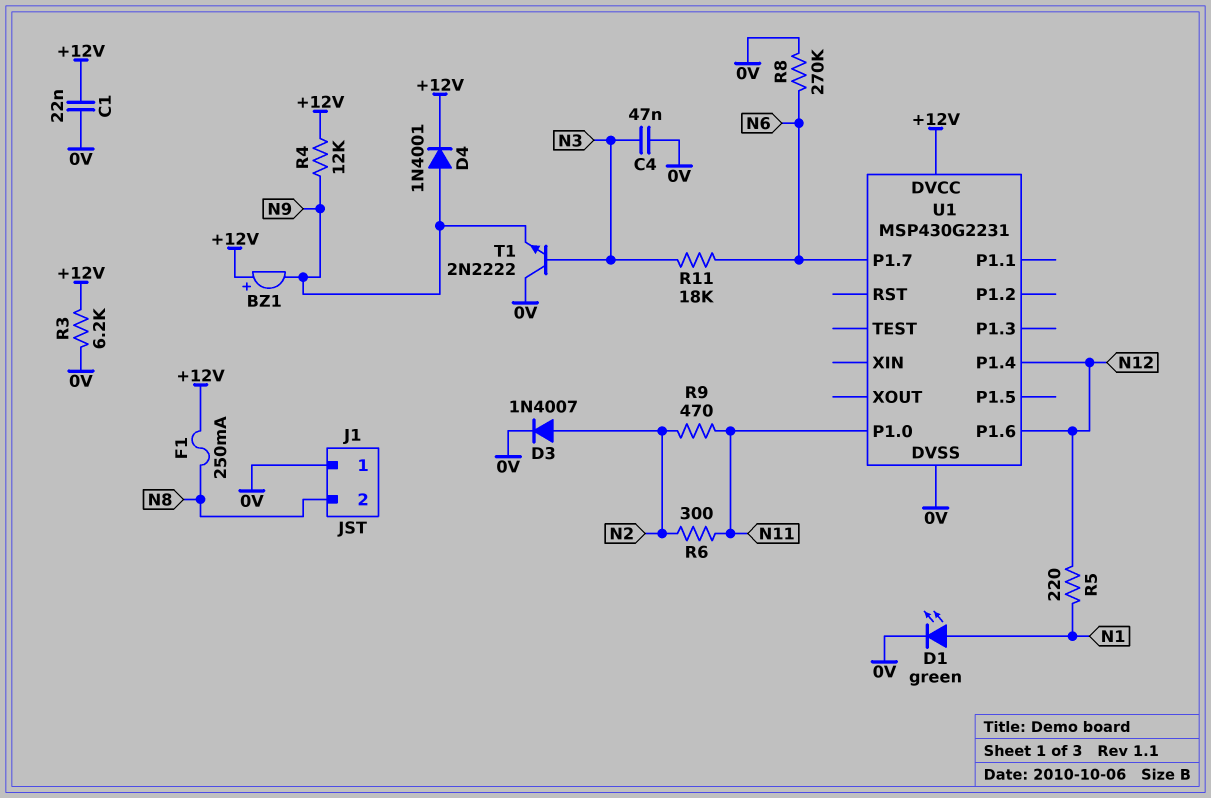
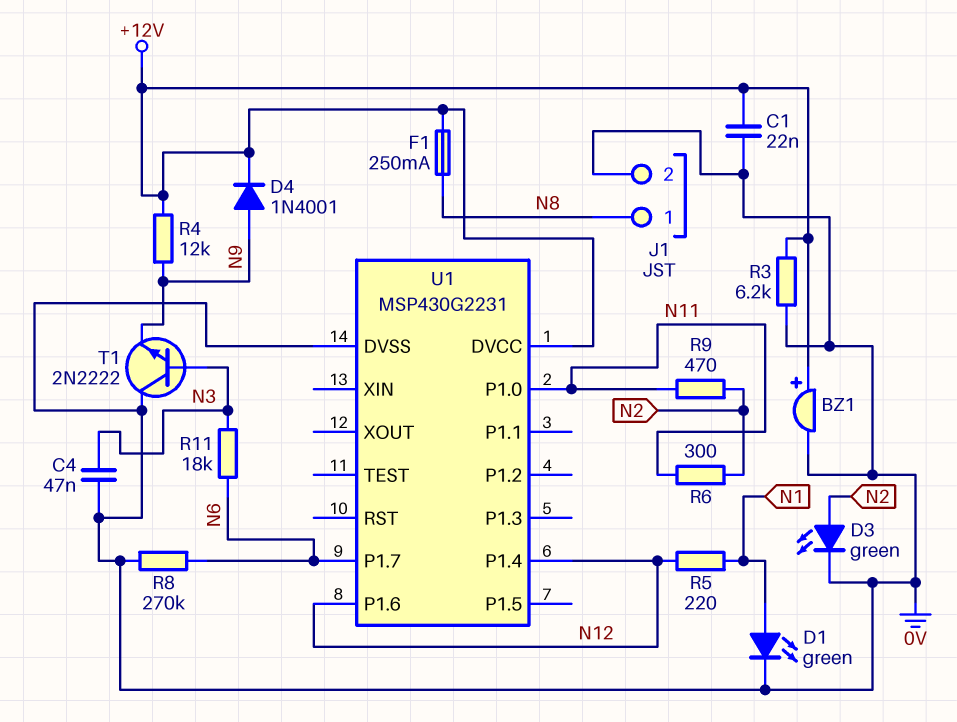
BZ1: buzzer (plus +12V, minus N9) -> buzzer (plus +12V, minus 0V)
D3: diode 1N4007 (A N2, K 0V) -> LED green (A N2, K 0V)
J1 pin 1: 0V -> N8
J1 pin 2: N8 -> 0V

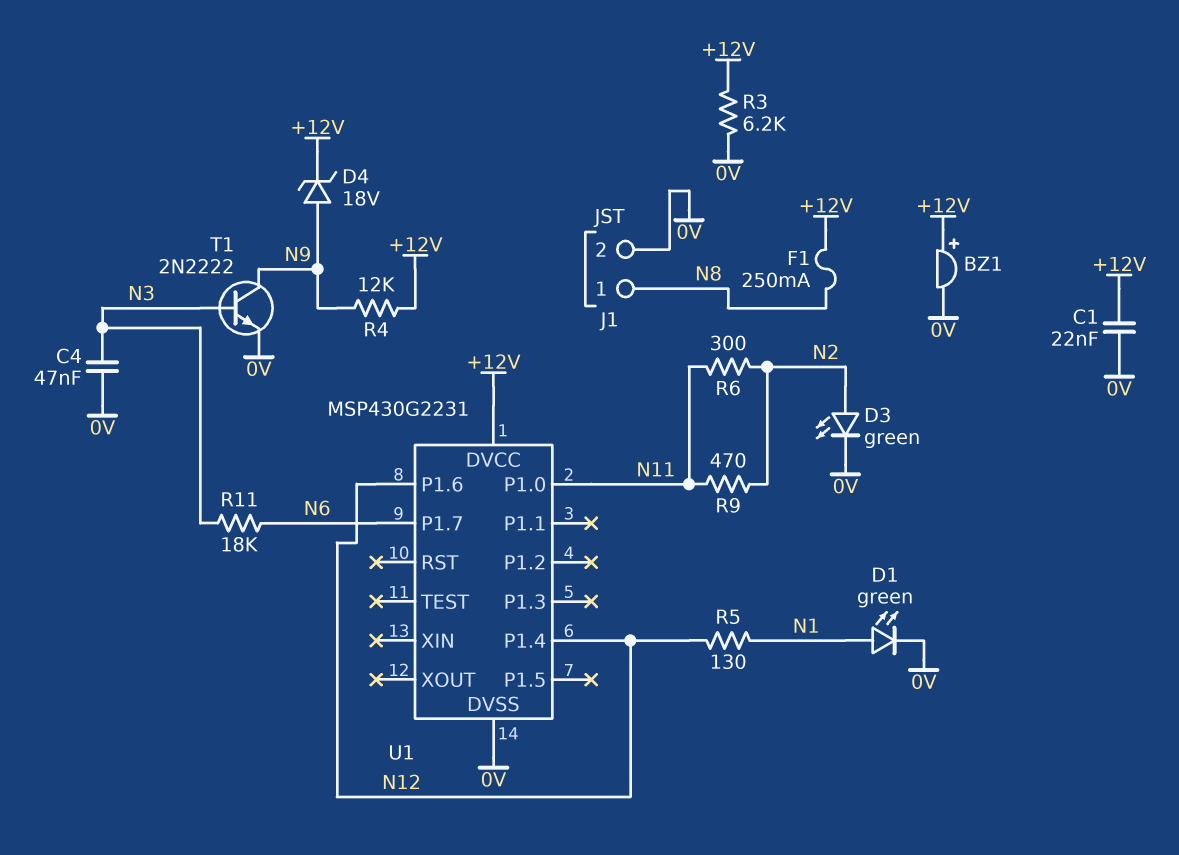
D4: diode 1N4001 (A N9, K +12V) -> zener 18V (A N9, K +12V)
R5: 220 (N1, N12) -> 130 (N1, N12)
R8: 270k (0V, N6) -> none
T1: NPN 2N2222 (B N3, C 0V, E N9) -> NPN 2N2222 (B N3, C N9, E 0V)

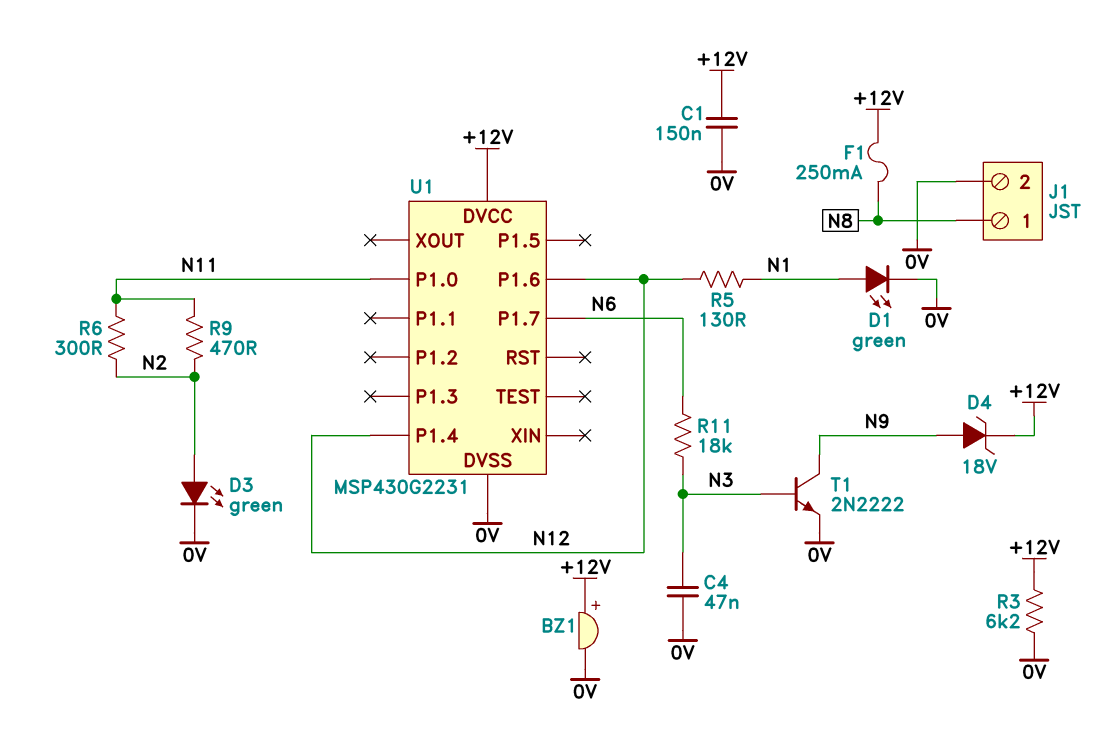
C1: 22nF (+12V, 0V) -> 150nF (+12V, 0V)
R4: 12k (+12V, N9) -> none

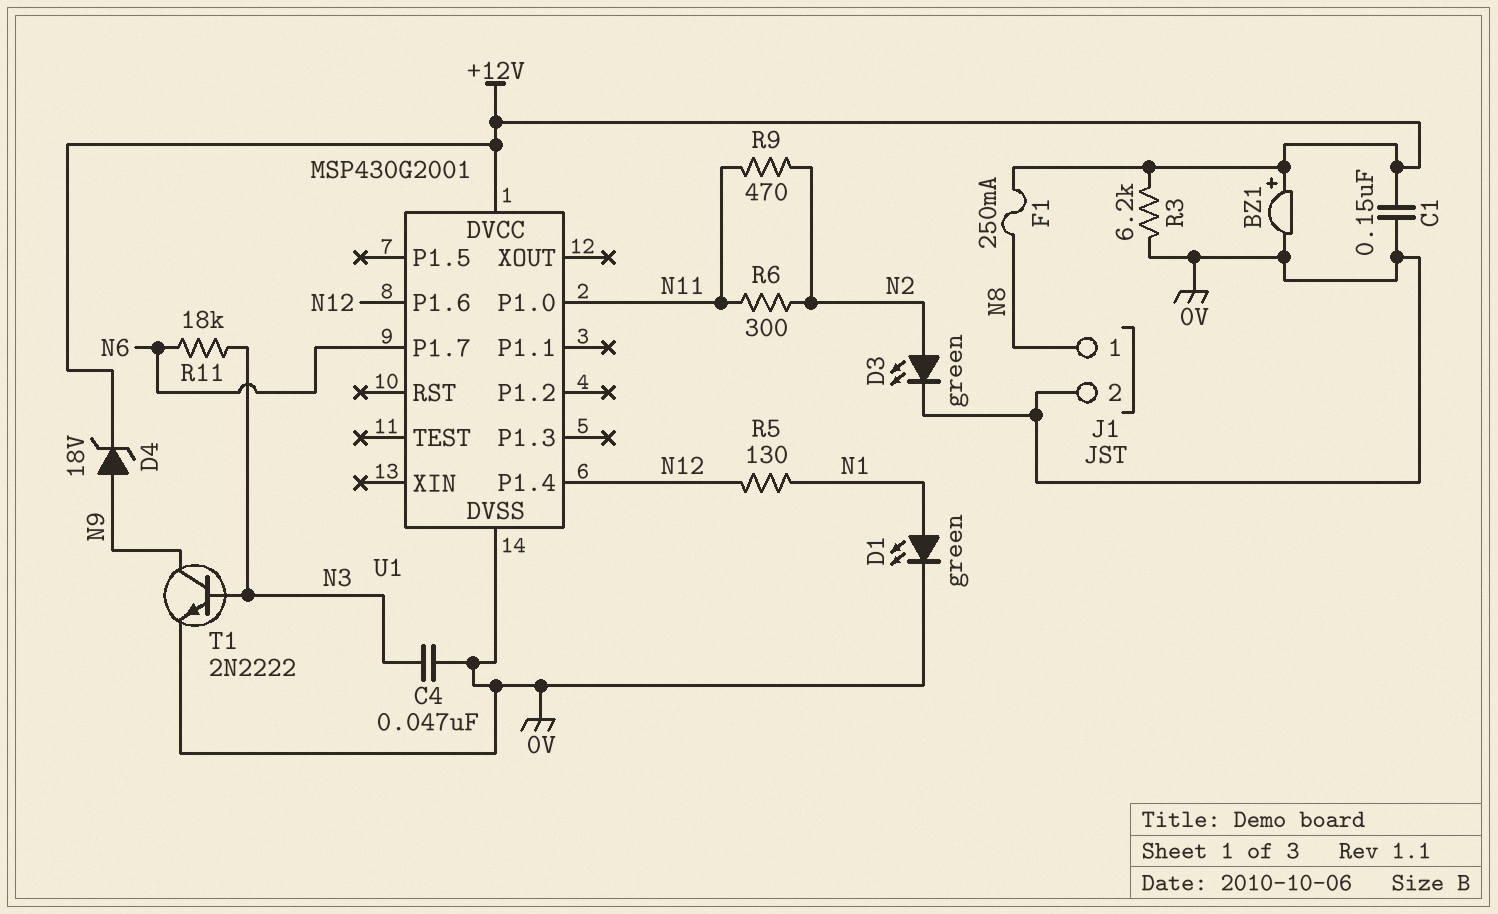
U1: MSP430G2231 -> MSP430G2001

